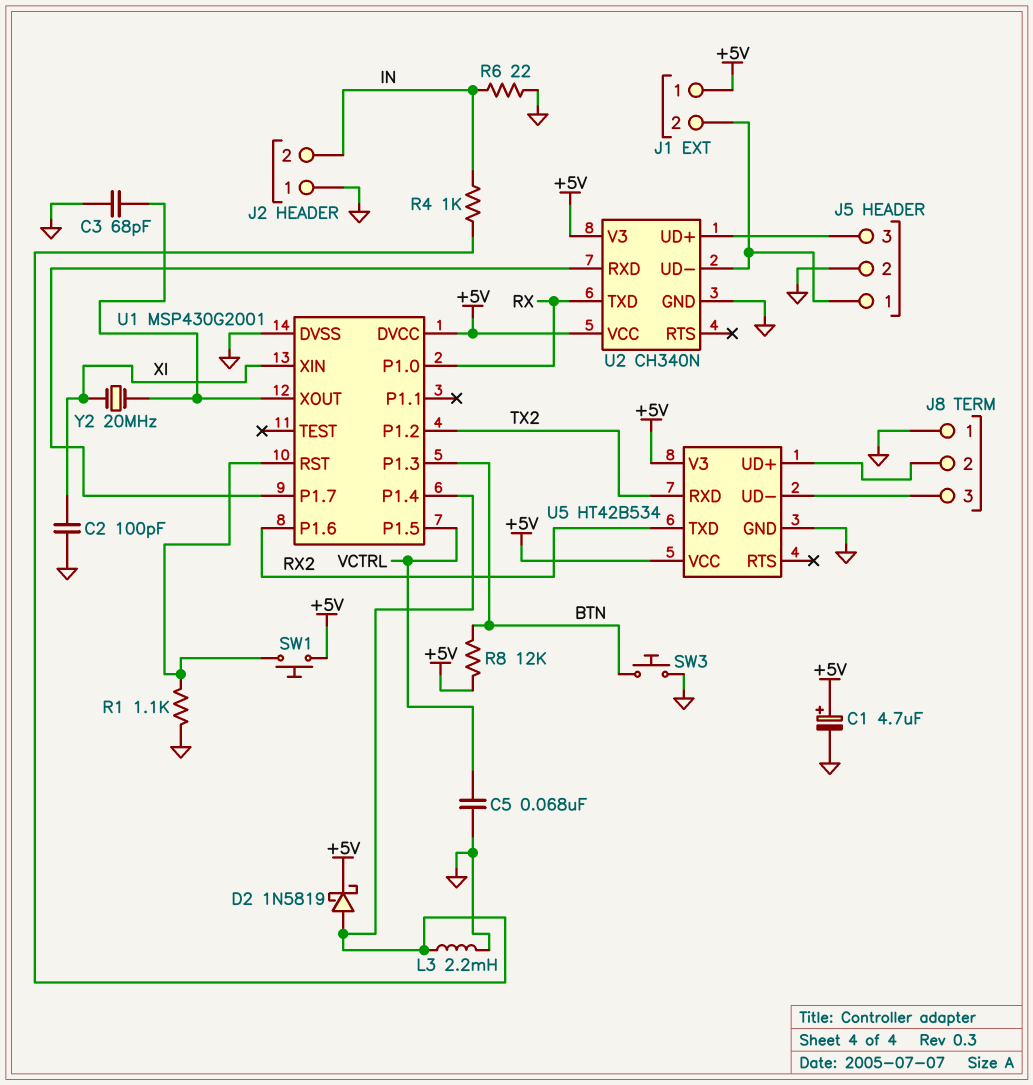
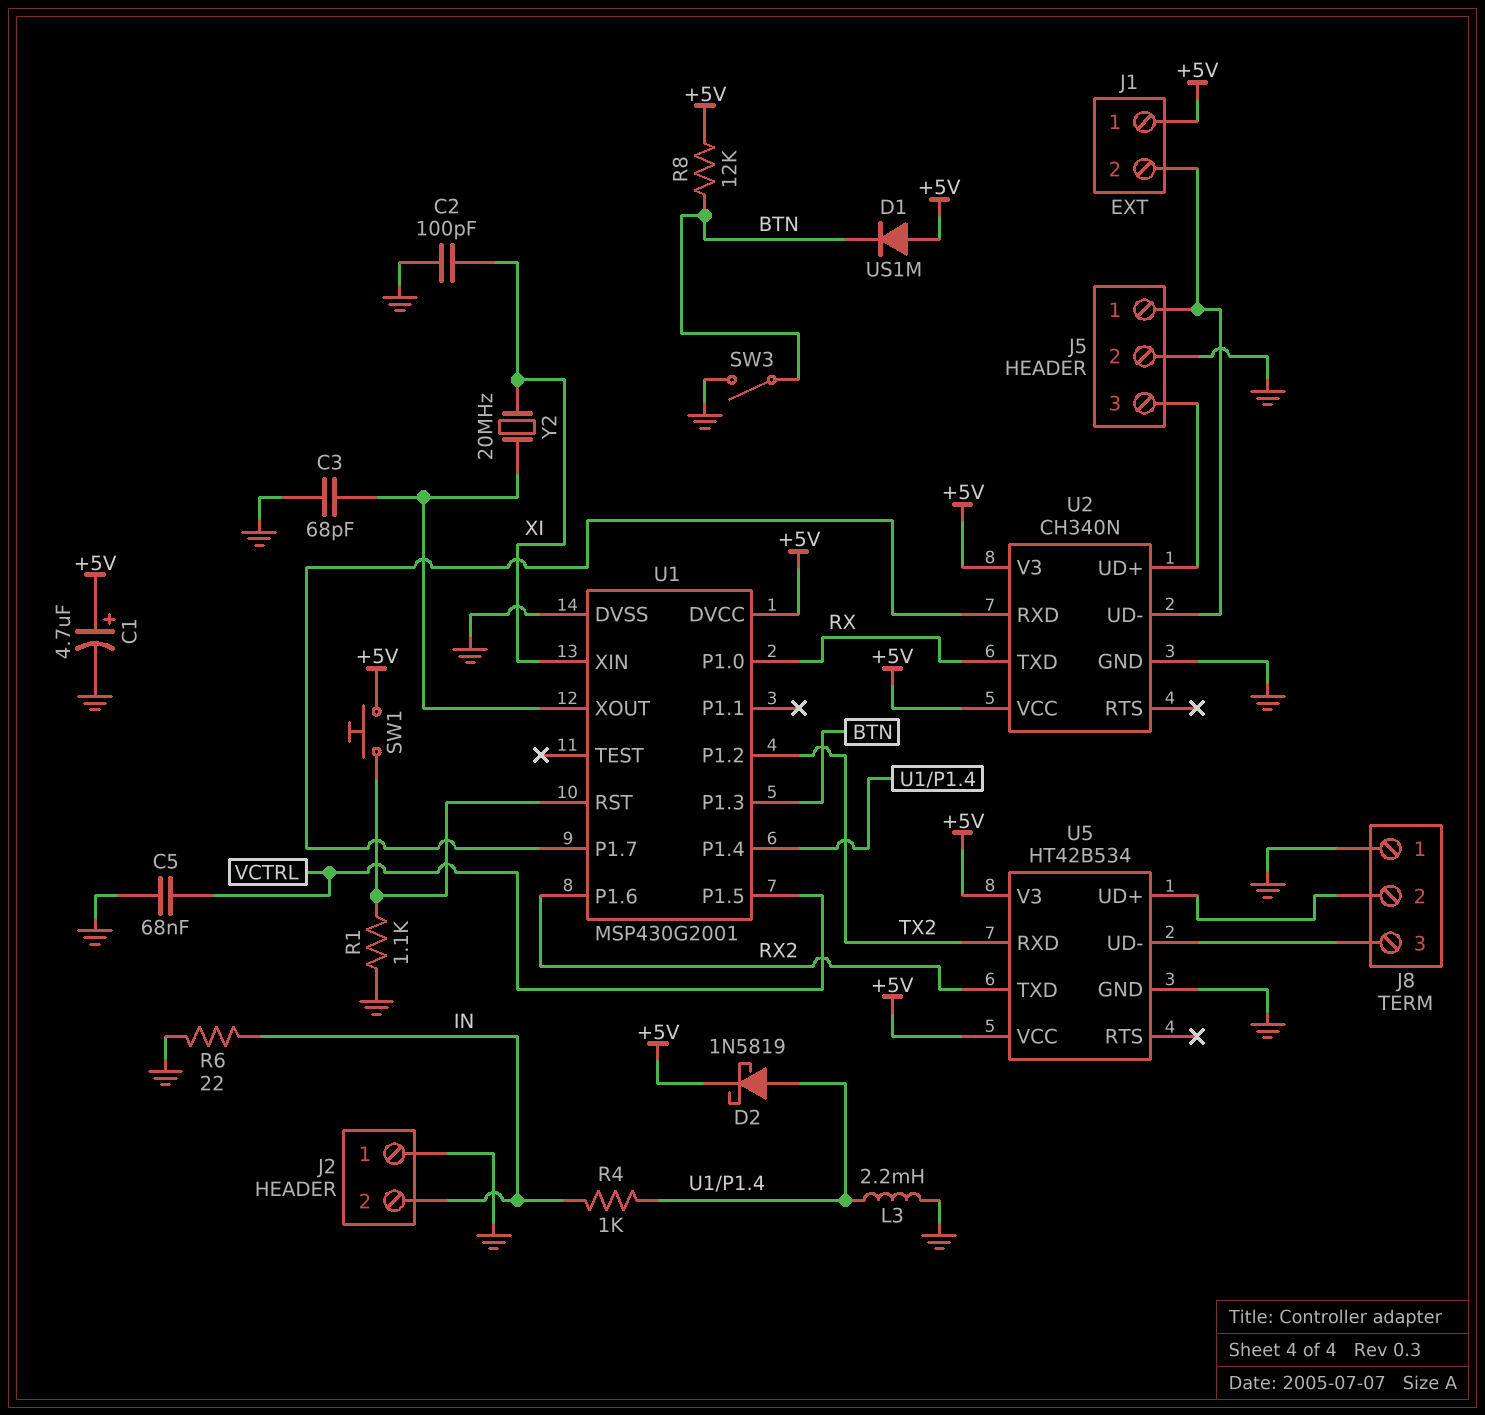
D1: none -> diode US1M (A +5V, K BTN)
SW3: button (BTN, GND) -> switch (BTN, GND)

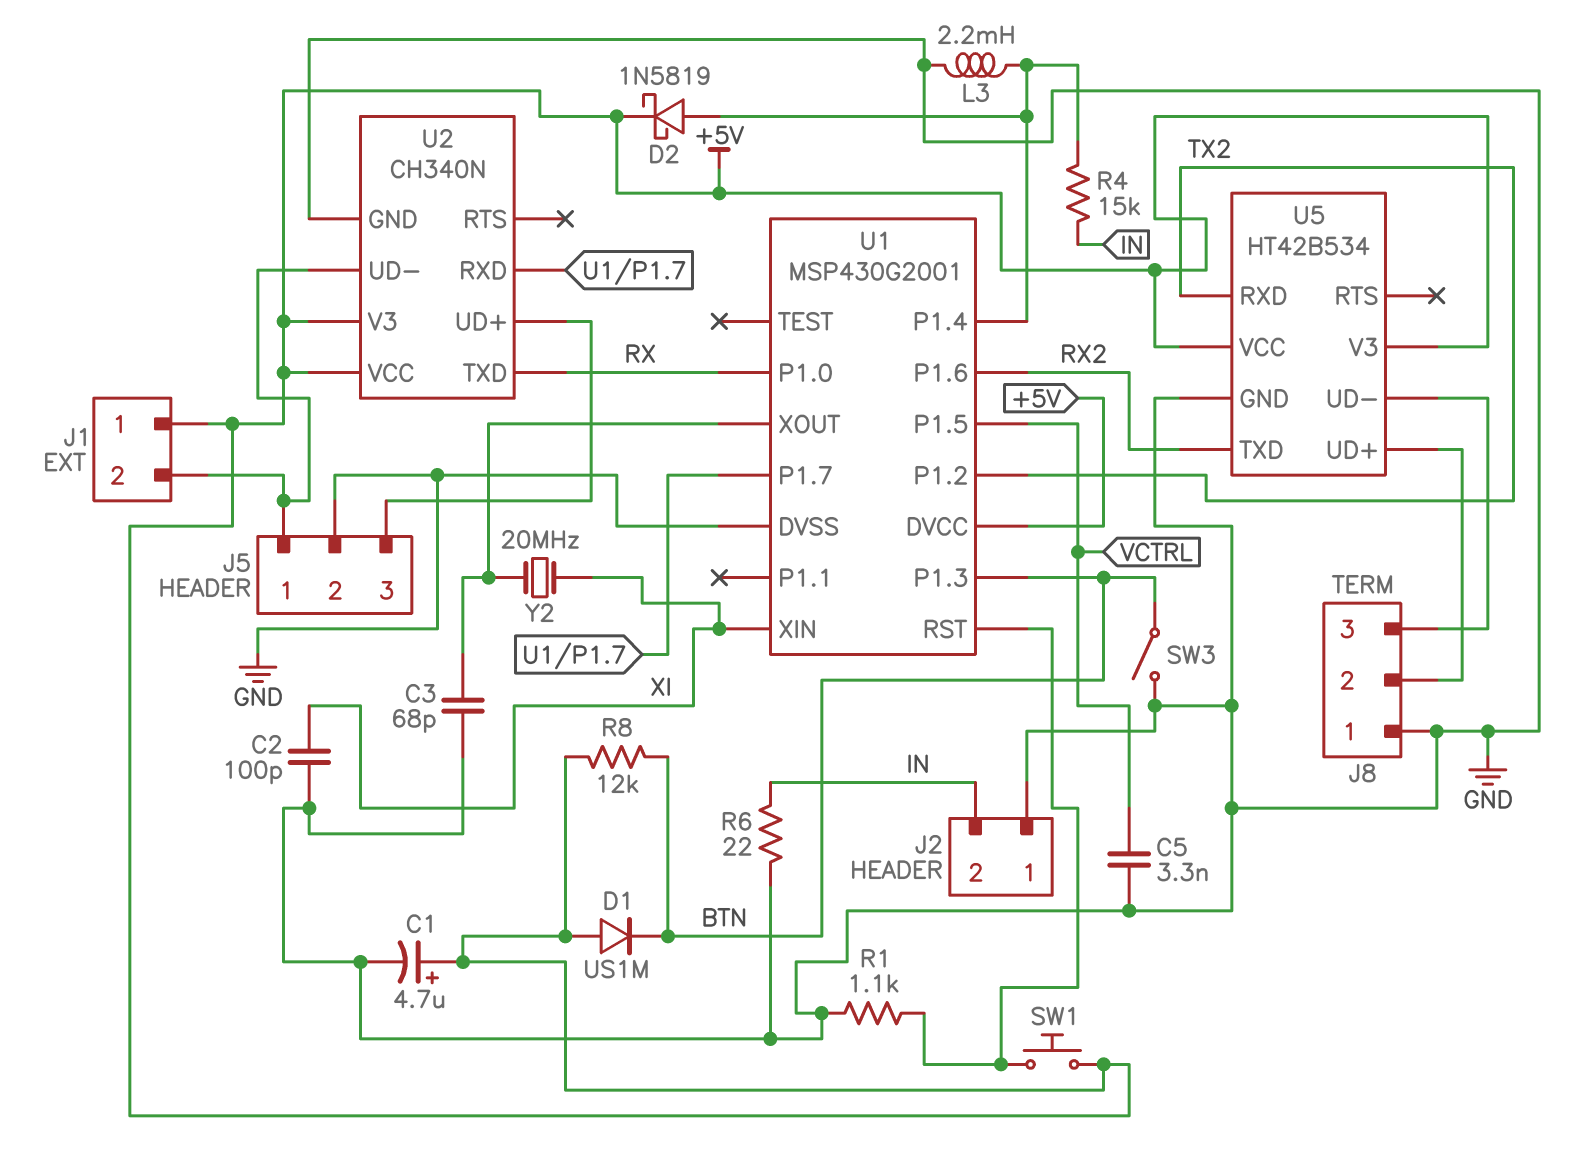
C5: 68nF (GND, VCTRL) -> 3.3nF (GND, VCTRL)
R4: 1k (IN, U1/P1.4) -> 15k (IN, U1/P1.4)

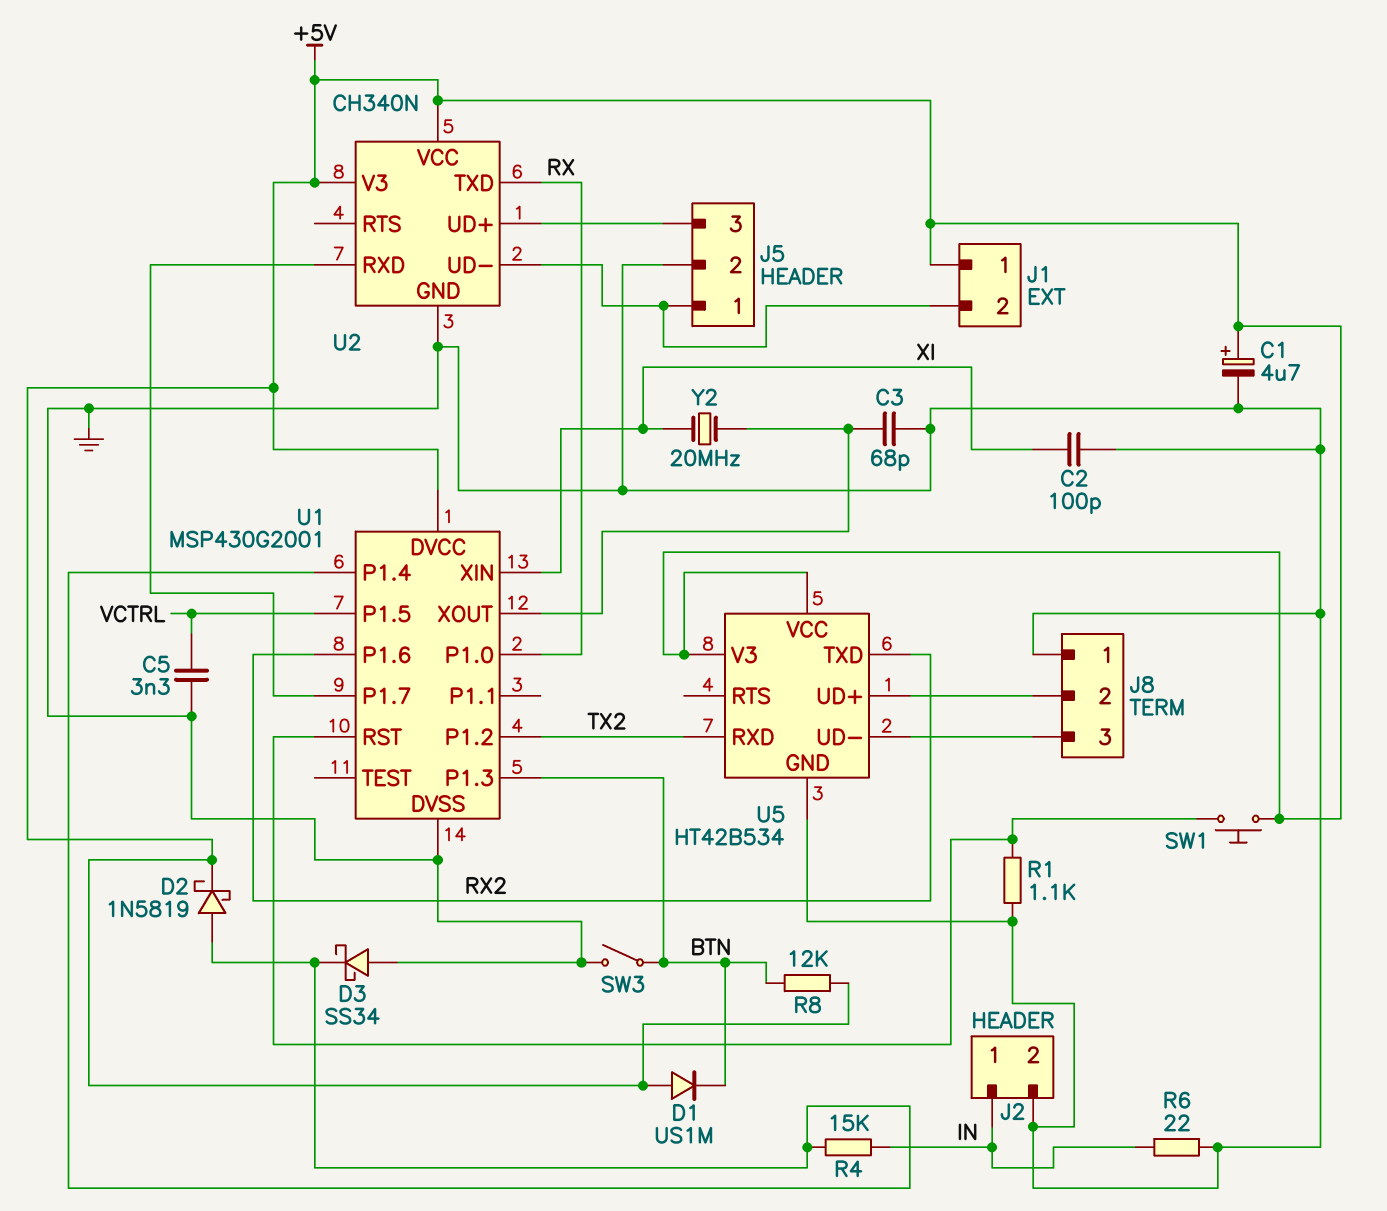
D3: none -> schottky SS34 (A GND, K U1/P1.4)
J2 pin 1: GND -> IN
J2 pin 2: IN -> GND
L3: 2.2mH (GND, U1/P1.4) -> none

